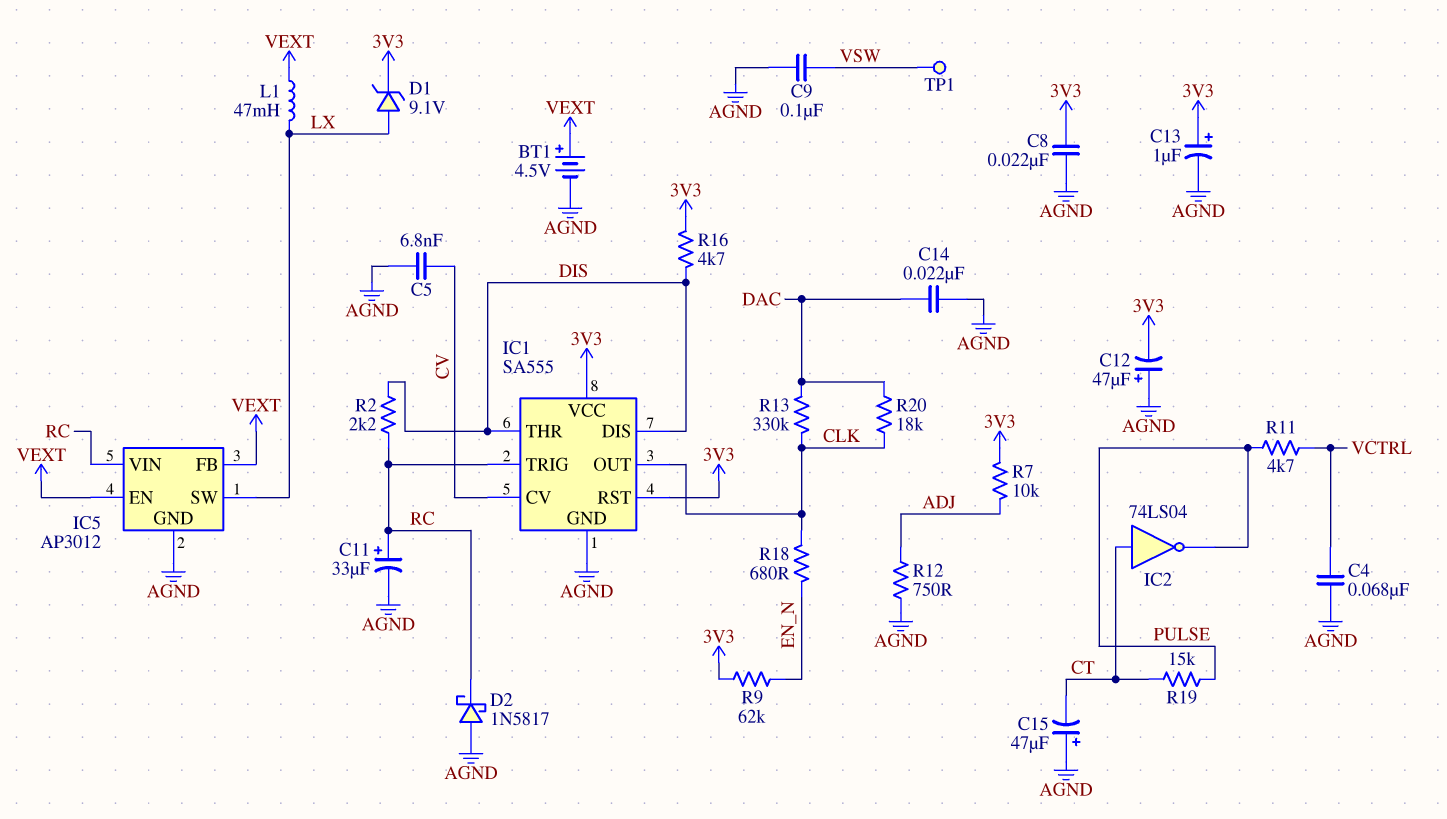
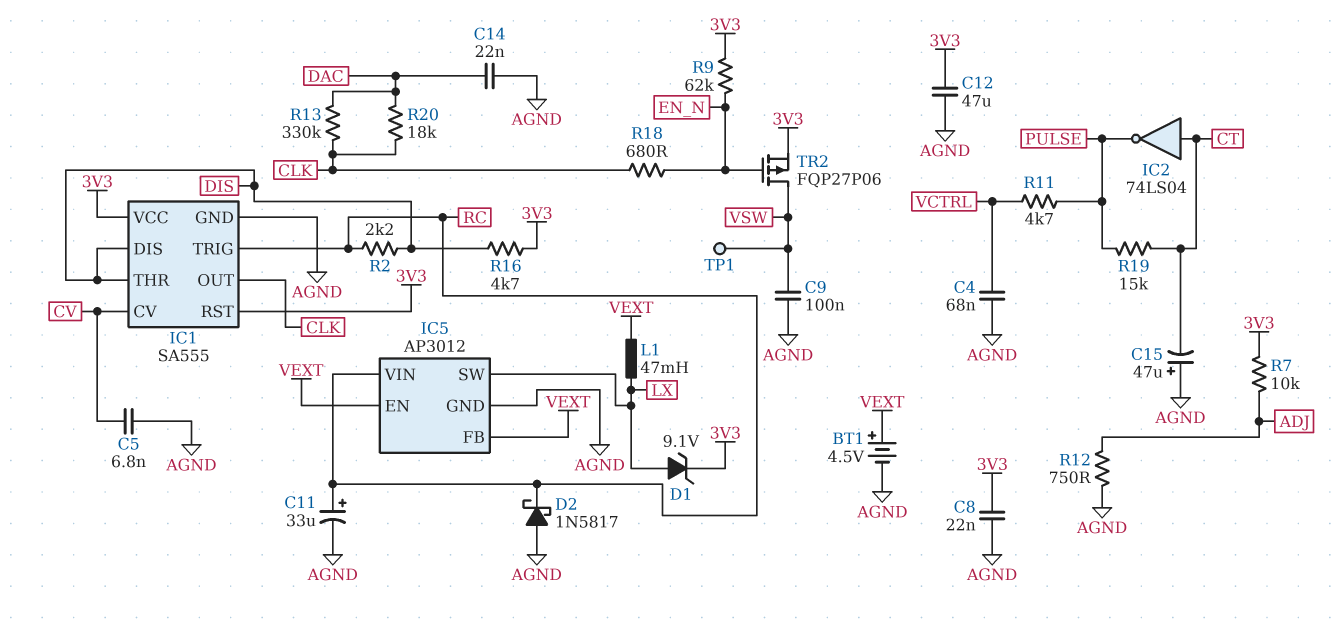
C12: 47uF (plus AGND, minus 3V3) -> 47uF (3V3, AGND)
C13: 1uF (plus 3V3, minus AGND) -> none
TR2: none -> PMOS FQP27P06 (G EN_N, D VSW, S 3V3)

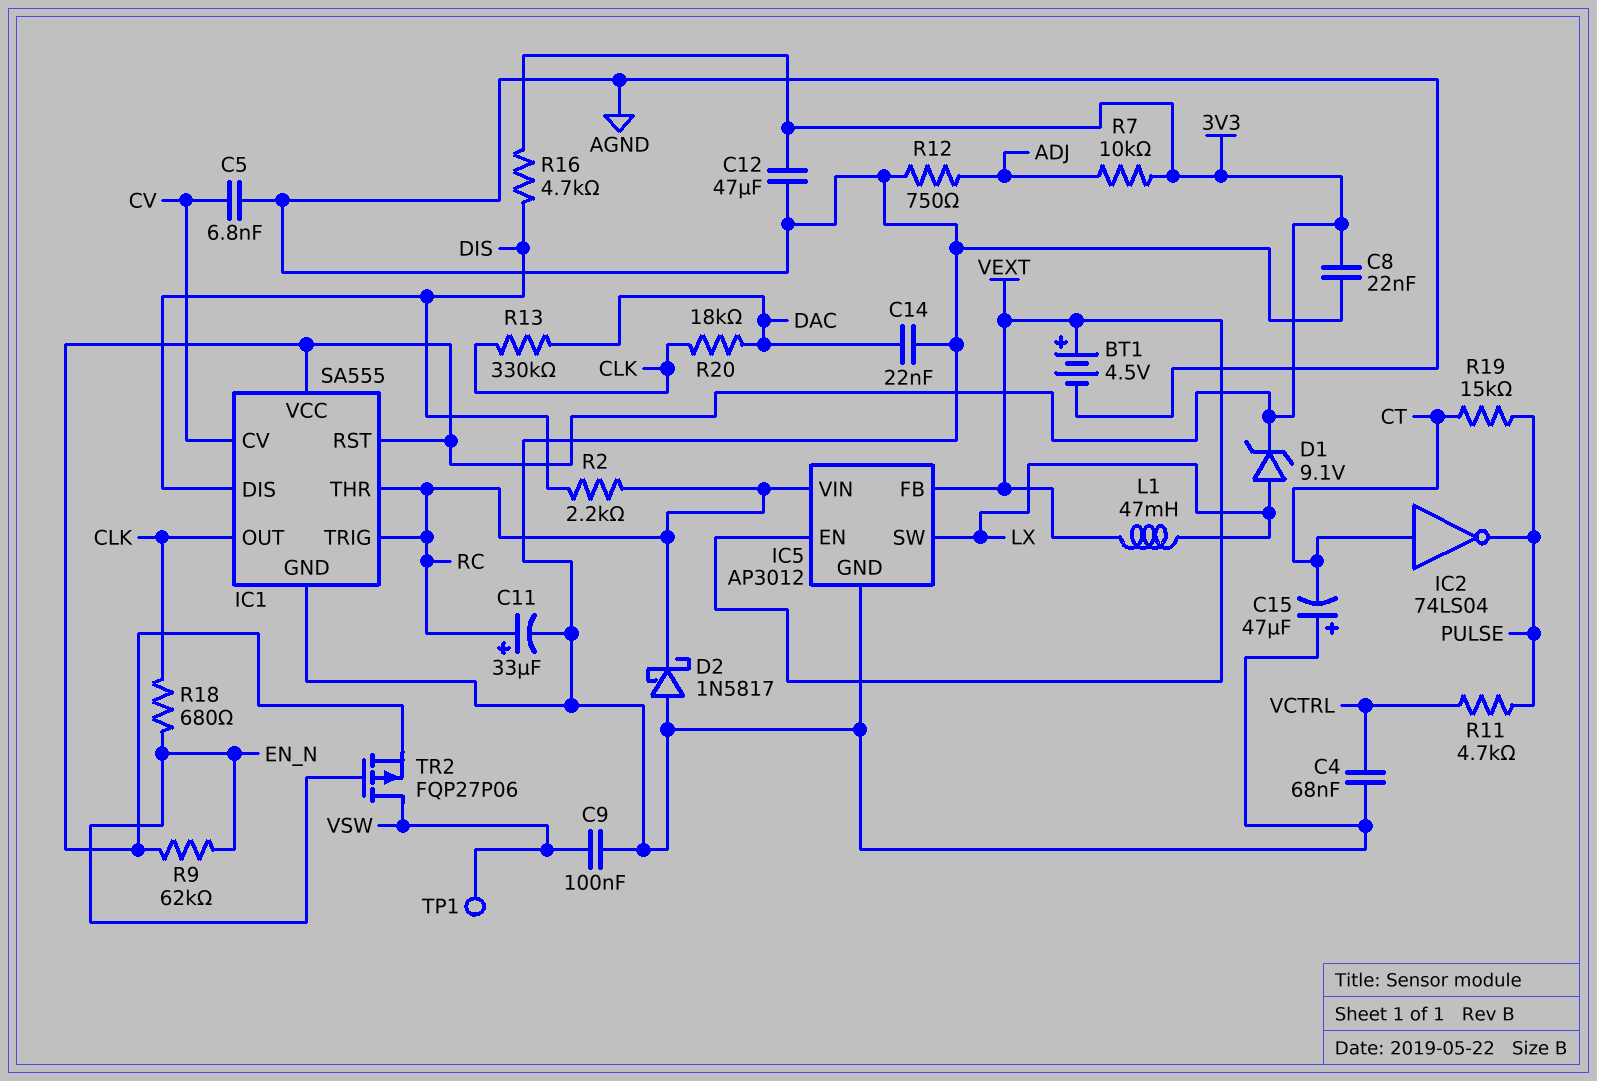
IC1 pin THR: DIS -> RC

